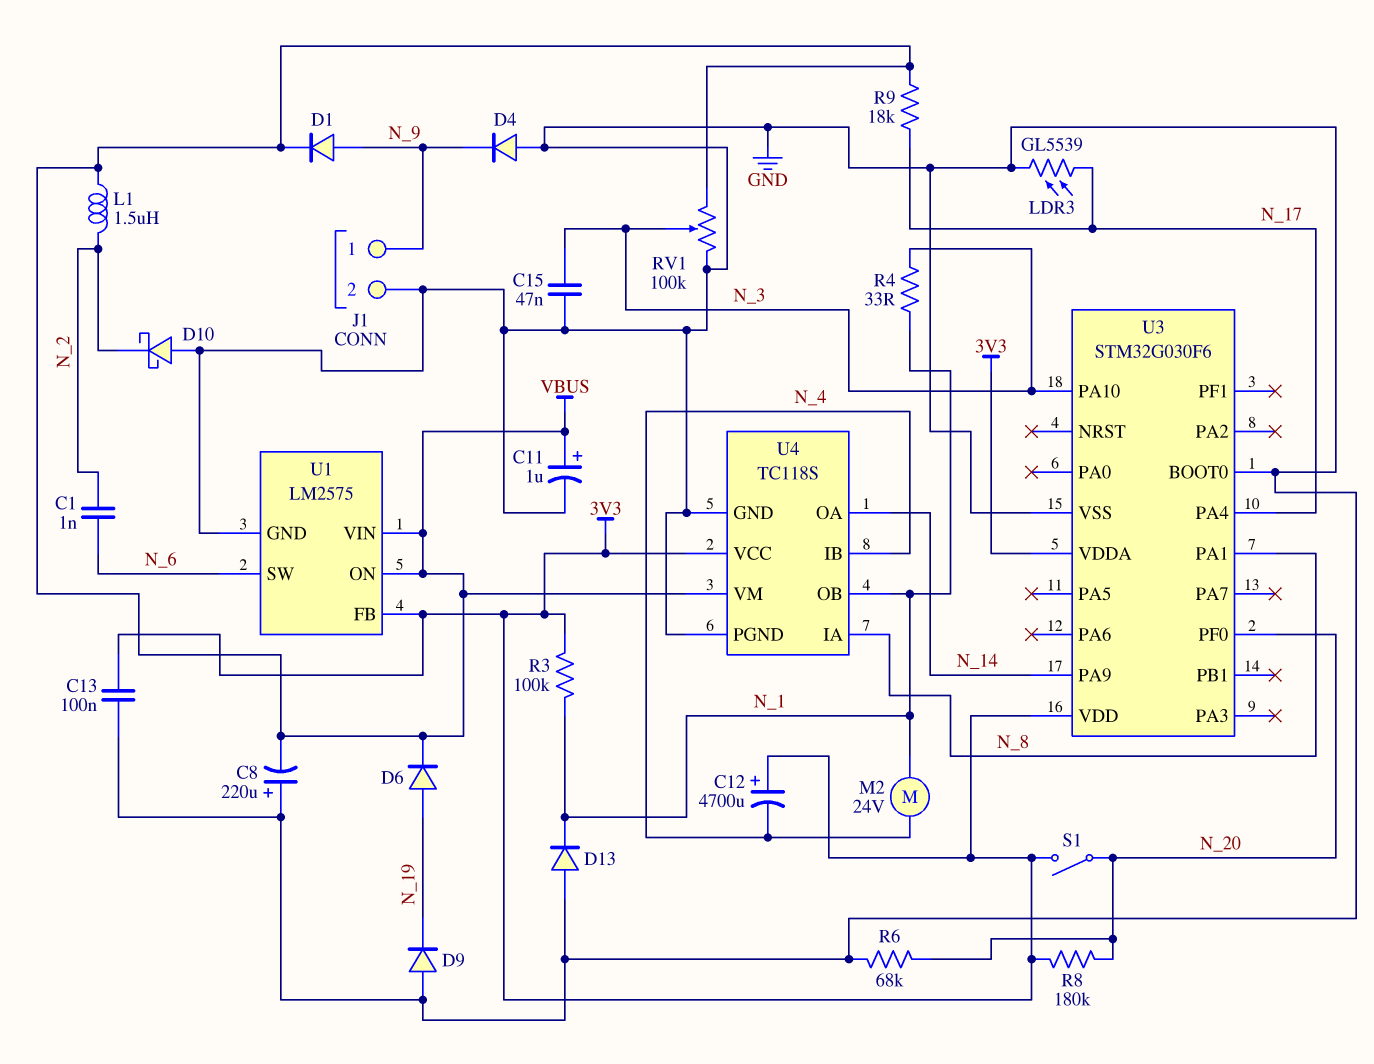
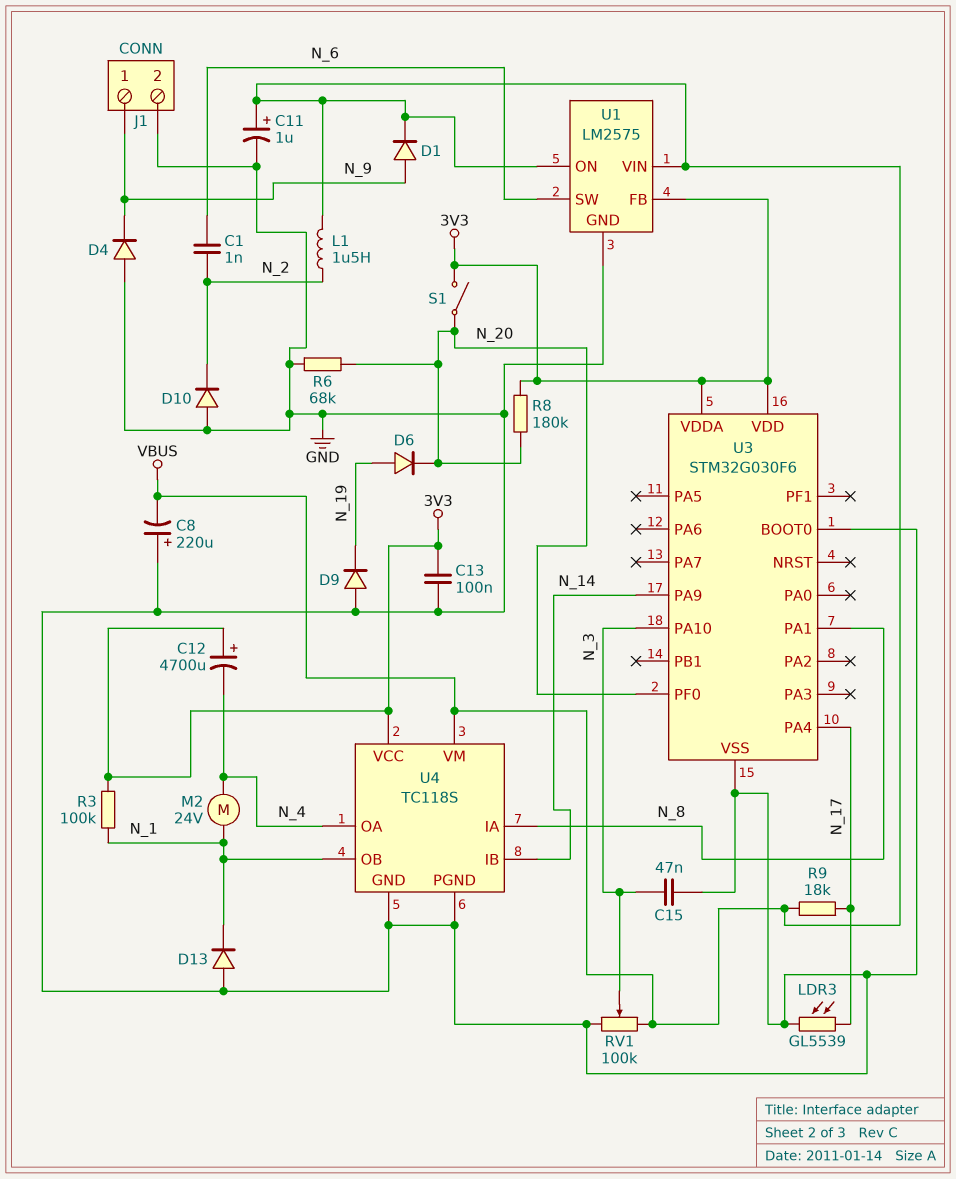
D6: diode (A N_19, K VBUS) -> diode (A N_19, K N_20)
D10: schottky (A GND, K N_2) -> diode (A GND, K N_2)
R4: 33 (N_1, N_3) -> none
U4 pin IB: N_4 -> N_14
U4 pin OA: N_14 -> N_4

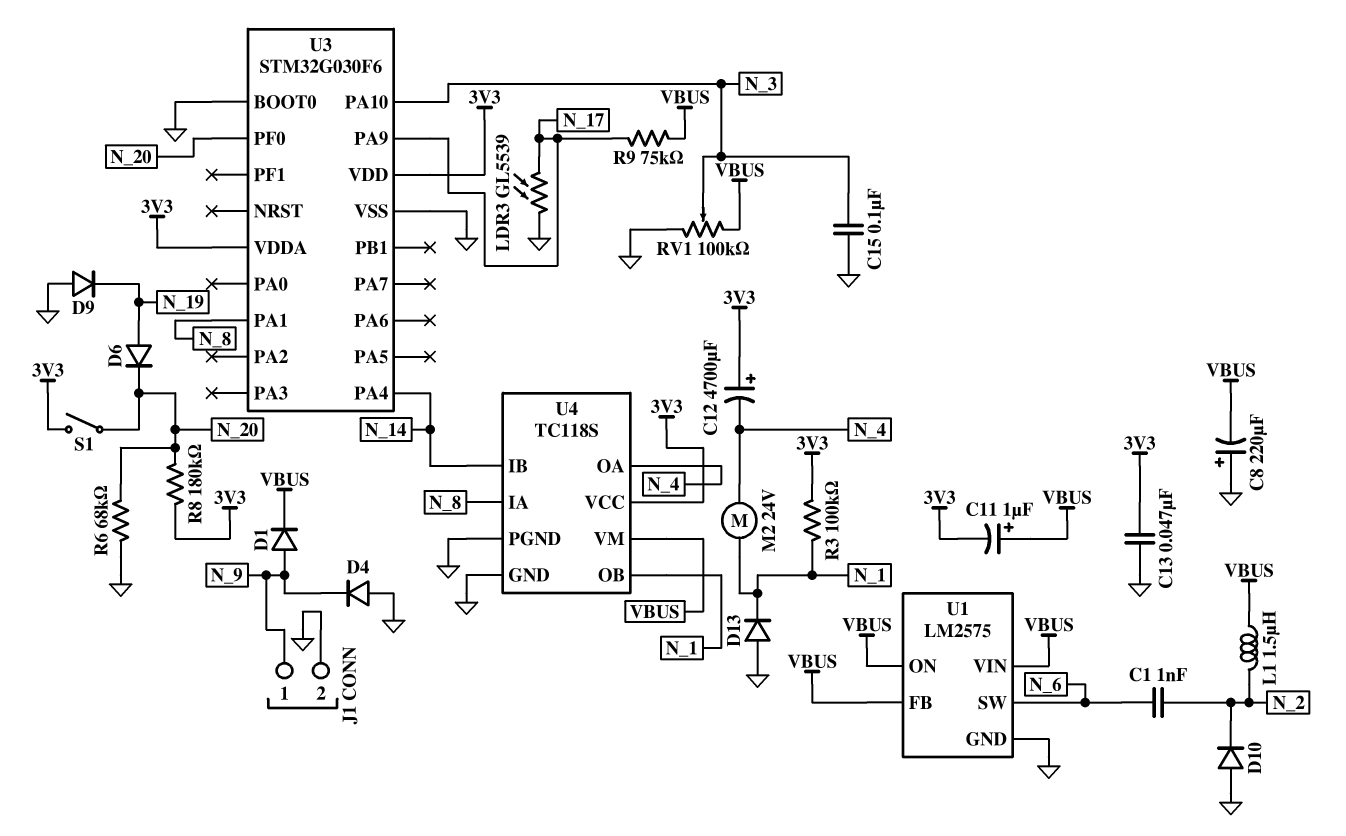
C11: 1uF (plus VBUS, minus GND) -> 1uF (plus VBUS, minus 3V3)
C13: 100nF (3V3, GND) -> 47nF (3V3, GND)
C15: 47nF (GND, N_3) -> 100nF (GND, N_3)
R9: 18k (N_17, VBUS) -> 75k (N_17, VBUS)
U1 pin FB: 3V3 -> VBUS
U3 pin PA4: N_17 -> N_14
U3 pin PA9: N_14 -> N_17

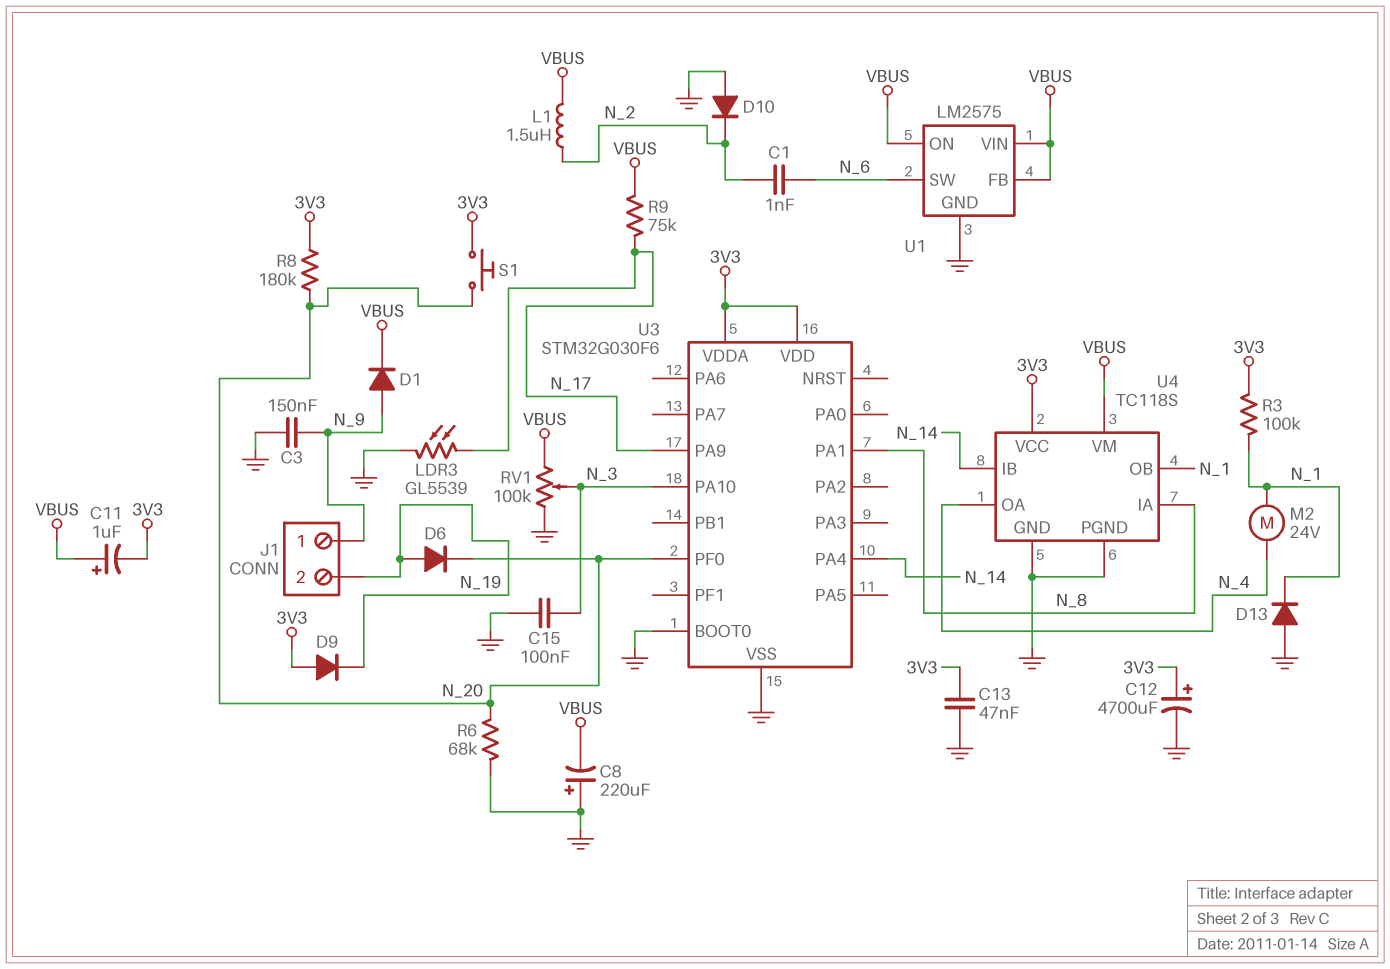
C3: none -> 150nF (GND, N_9)
C12: 4700uF (plus 3V3, minus N_4) -> 4700uF (plus 3V3, minus GND)
D4: diode (A GND, K N_9) -> none
D9: diode (A GND, K N_19) -> diode (A 3V3, K N_19)
J1 pin 2: GND -> N_19
S1: switch (3V3, N_20) -> button (3V3, N_20)

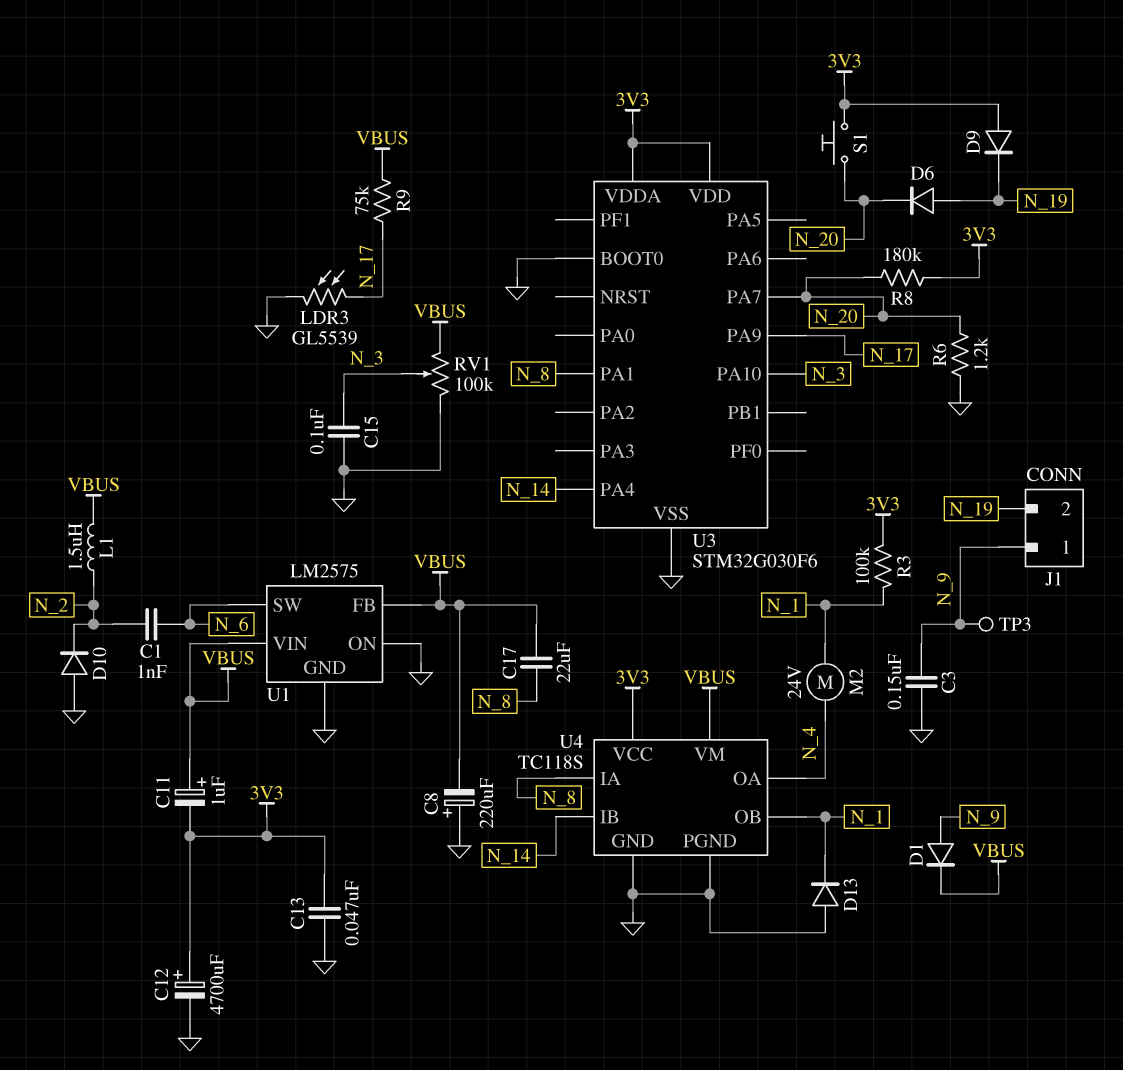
C17: none -> 22uF (N_8, VBUS)
R6: 68k (GND, N_20) -> 1.2k (GND, N_20)
TP3: none -> test point (N_9)
U1 pin ON: VBUS -> GND
U3 pin PA7: none -> N_20
U3 pin PF0: N_20 -> none

